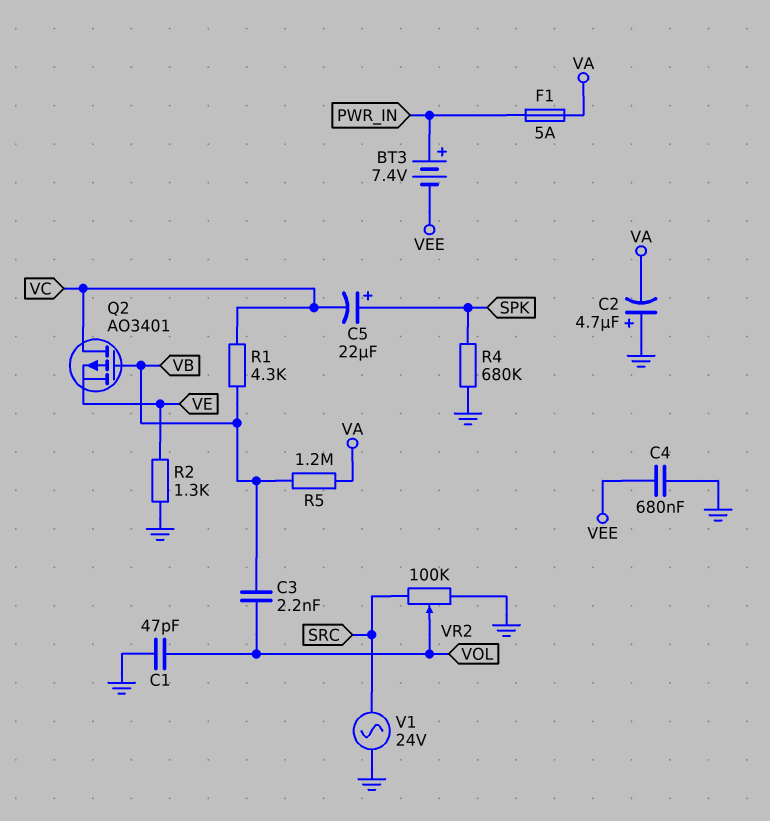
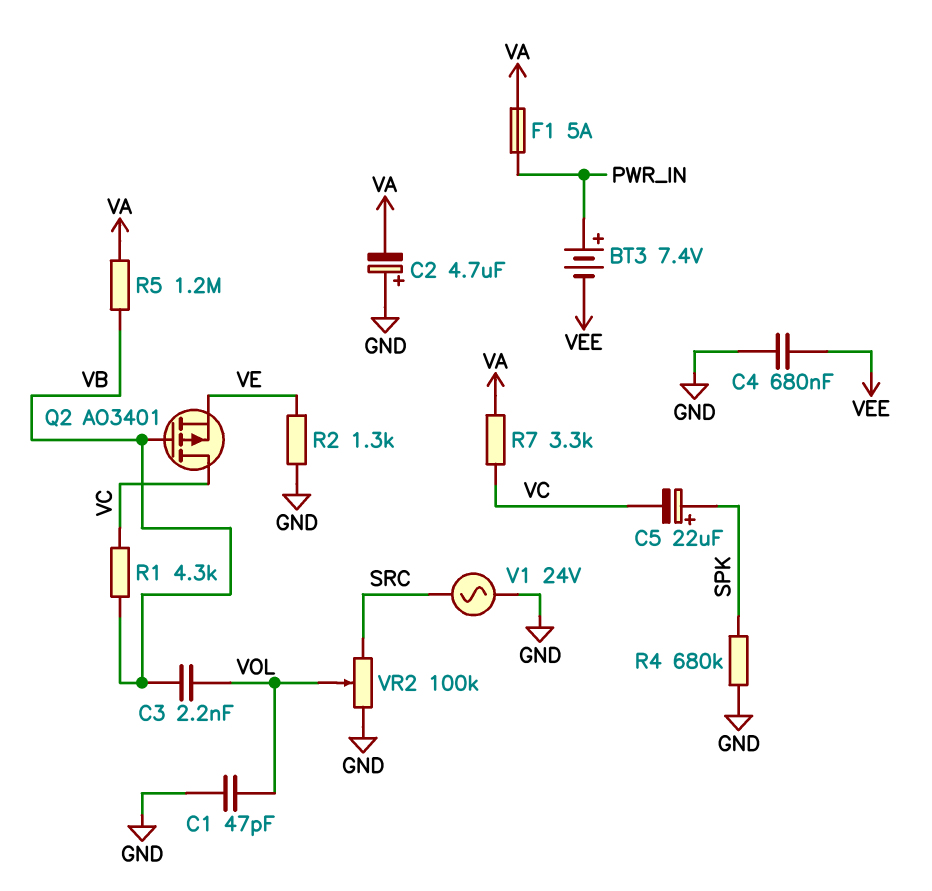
R7: none -> 3.3k (VA, VC)

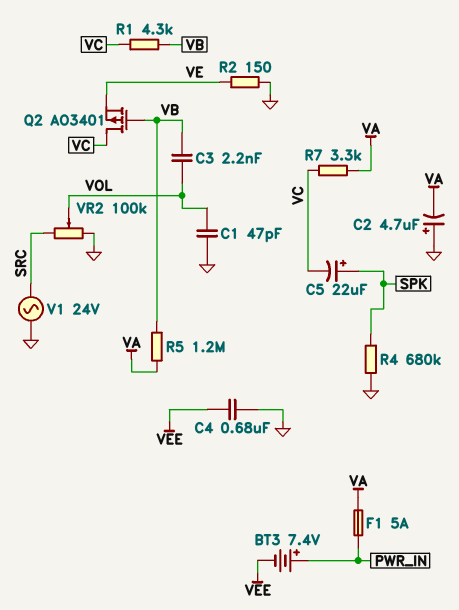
R2: 1.3k (GND, VE) -> 150 (GND, VE)

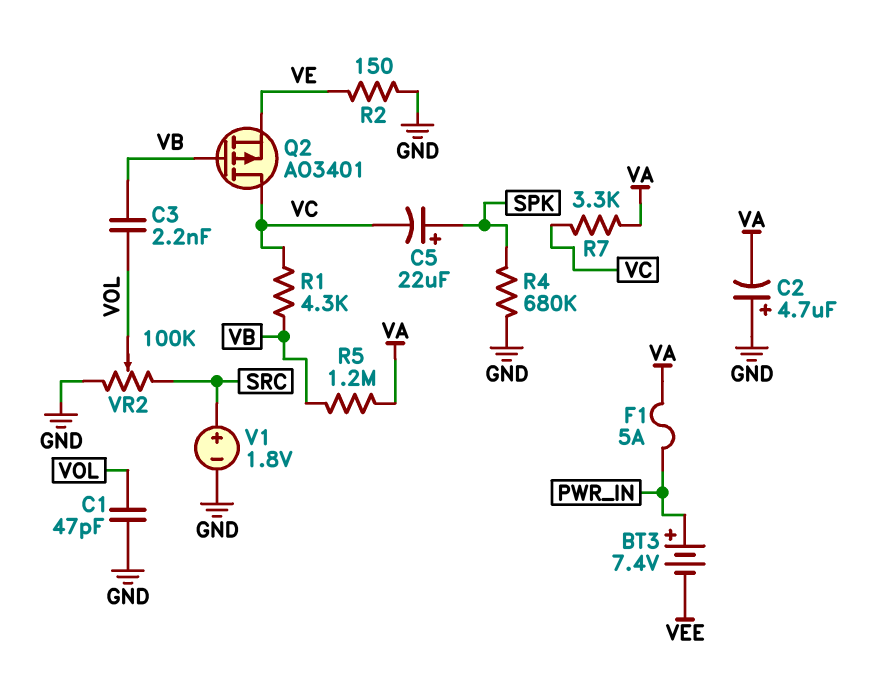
C4: 680nF (GND, VEE) -> none
V1: AC 24V (GND, SRC) -> 1.8V (plus SRC, minus GND)

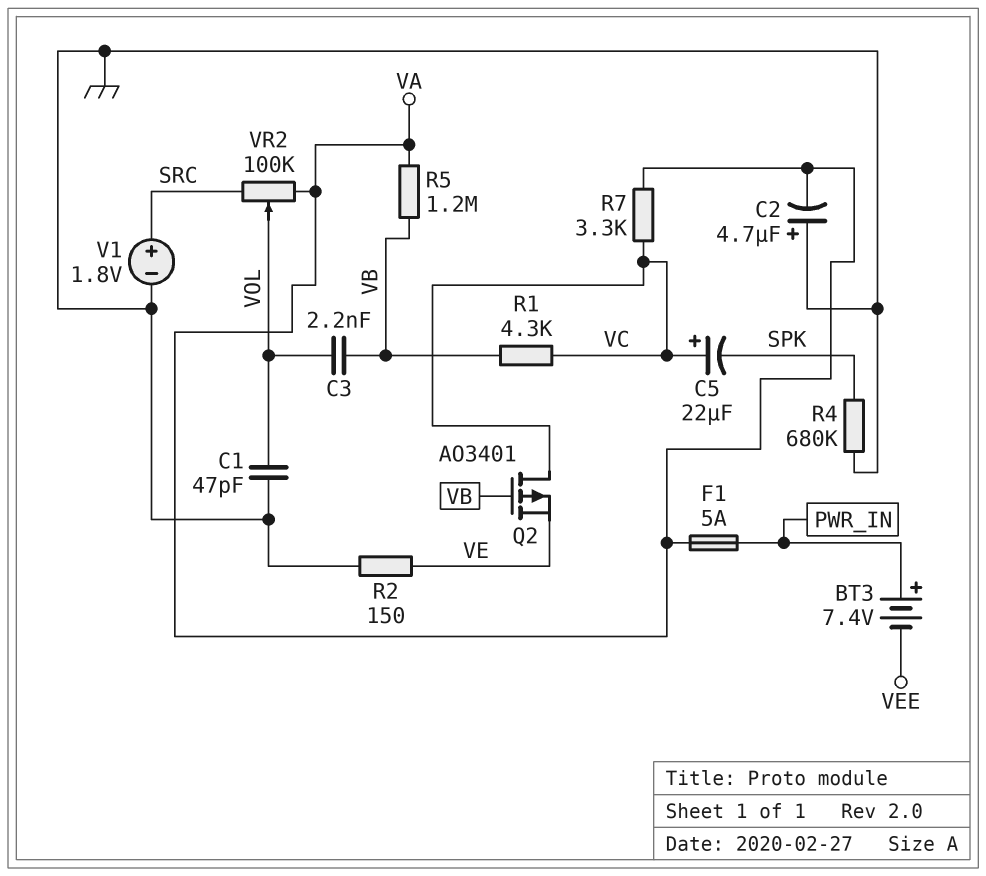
C5: 22uF (plus SPK, minus VC) -> 22uF (plus VC, minus SPK)
VR2: 100k (GND, SRC, wiper VOL) -> 100k (SRC, VA, wiper VOL)

